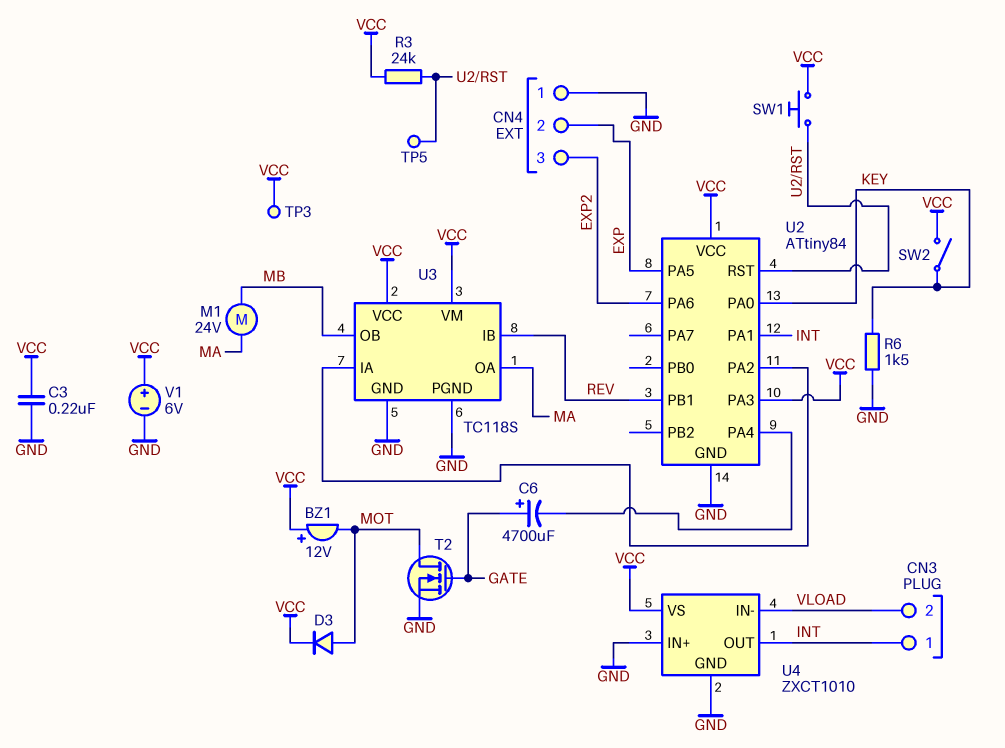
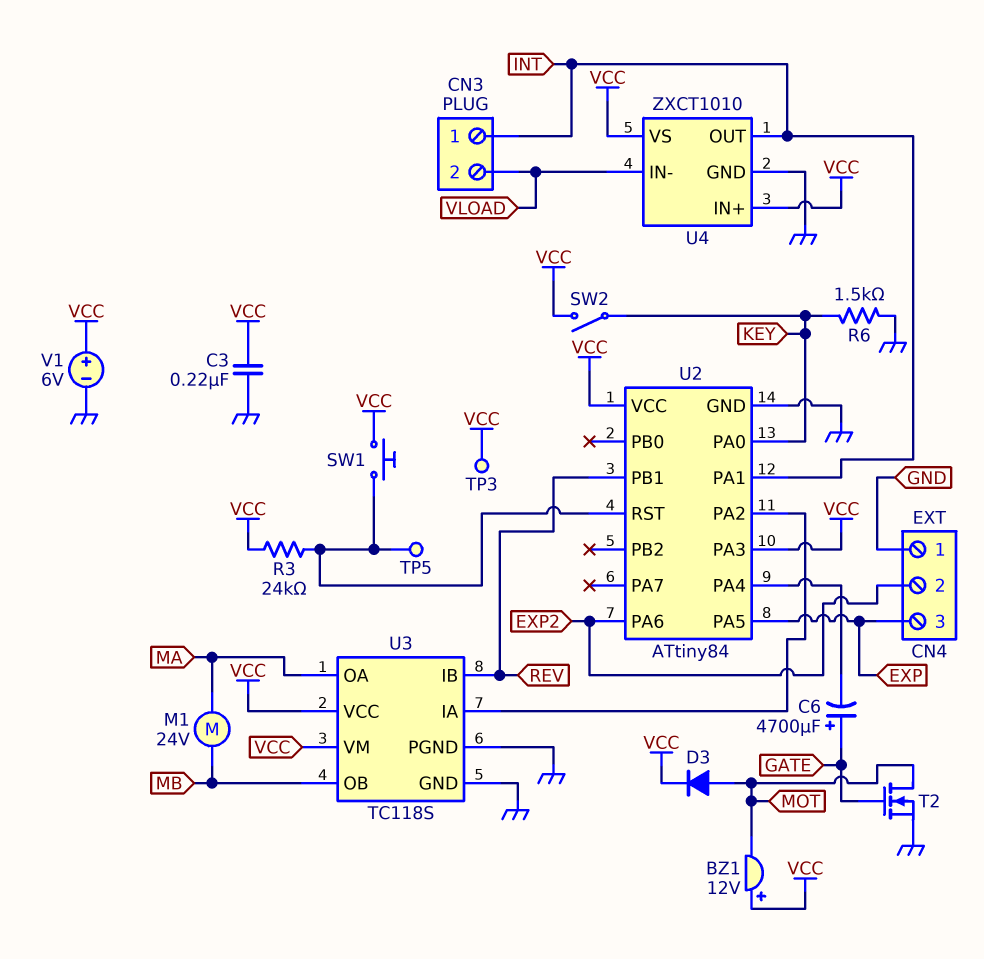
CN4 pin 2: EXP -> EXP2
CN4 pin 3: EXP2 -> EXP
U4 pin IN+: GND -> VCC

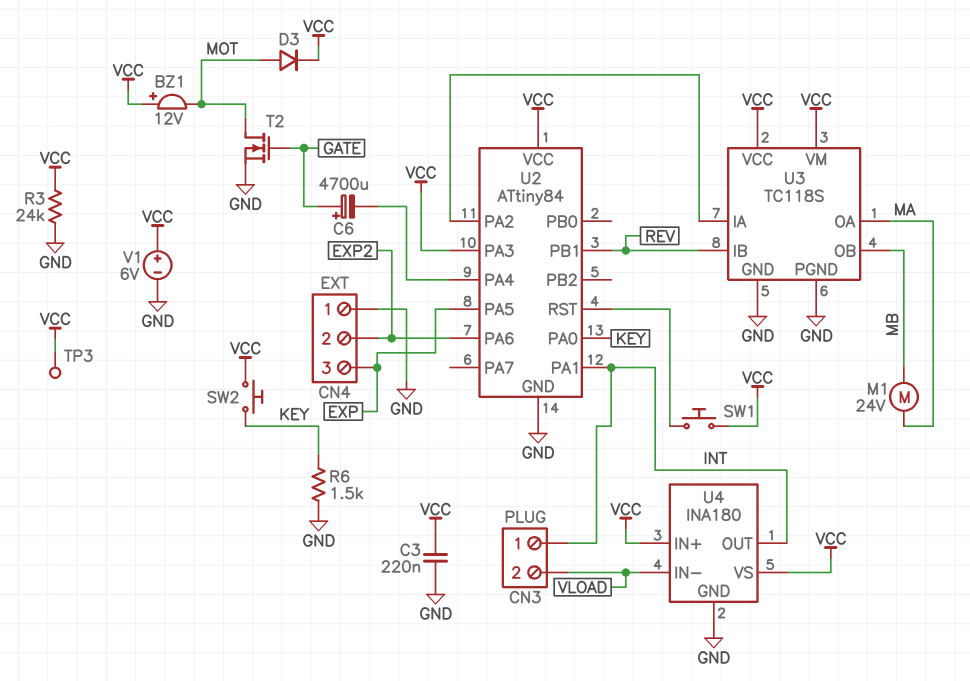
R3: 24k (U2/RST, VCC) -> 24k (GND, VCC)
SW2: switch (KEY, VCC) -> button (KEY, VCC)
TP5: test point (U2/RST) -> none
U4: ZXCT1010 -> INA180

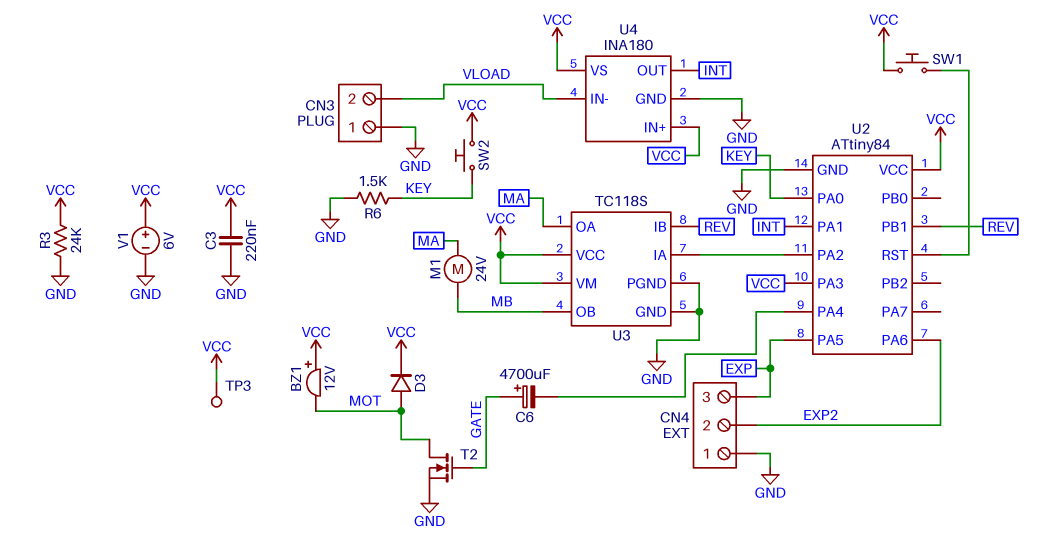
CN3 pin 1: INT -> GND

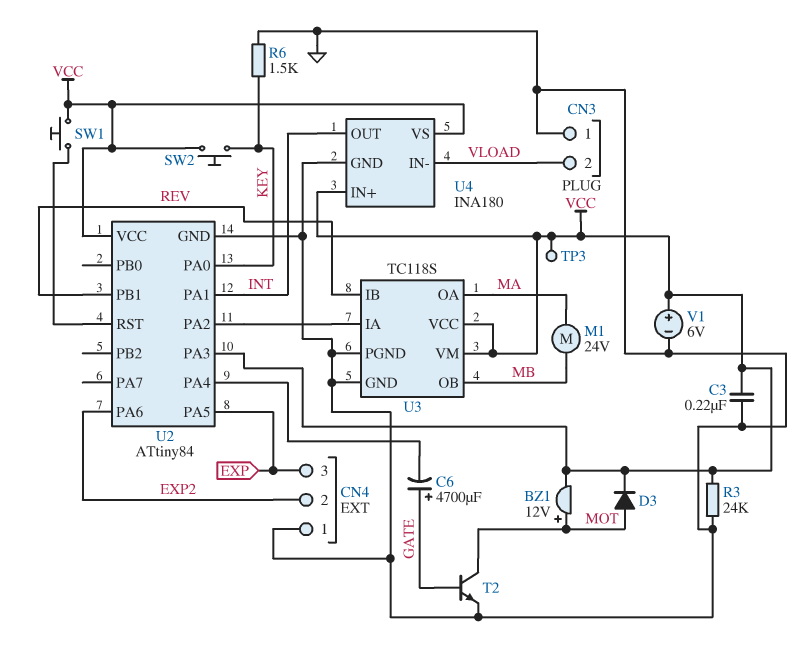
BZ1: buzzer 12V (plus VCC, minus MOT) -> buzzer 12V (plus MOT, minus VCC)
T2: NMOS (G GATE, D MOT, S GND) -> NPN (B GATE, C MOT, E GND)

